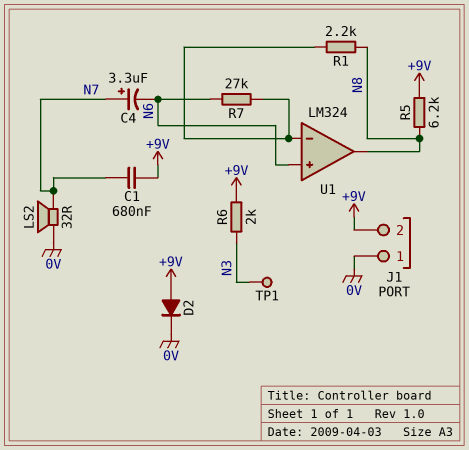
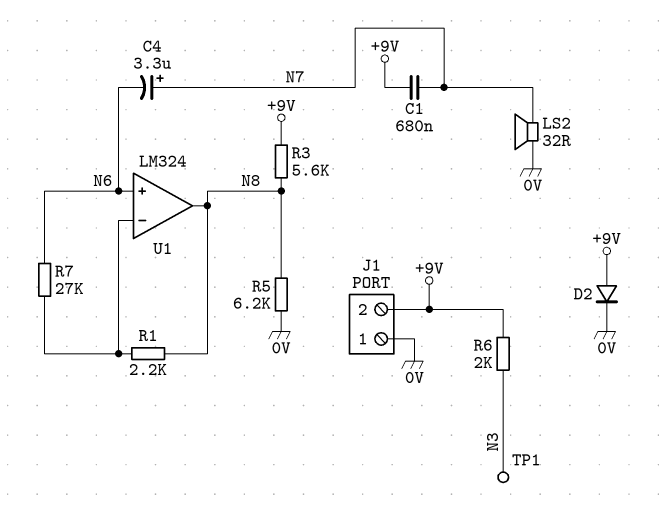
R3: none -> 5.6k (+9V, N8)
R5: 6.2k (+9V, N8) -> 6.2k (0V, N8)

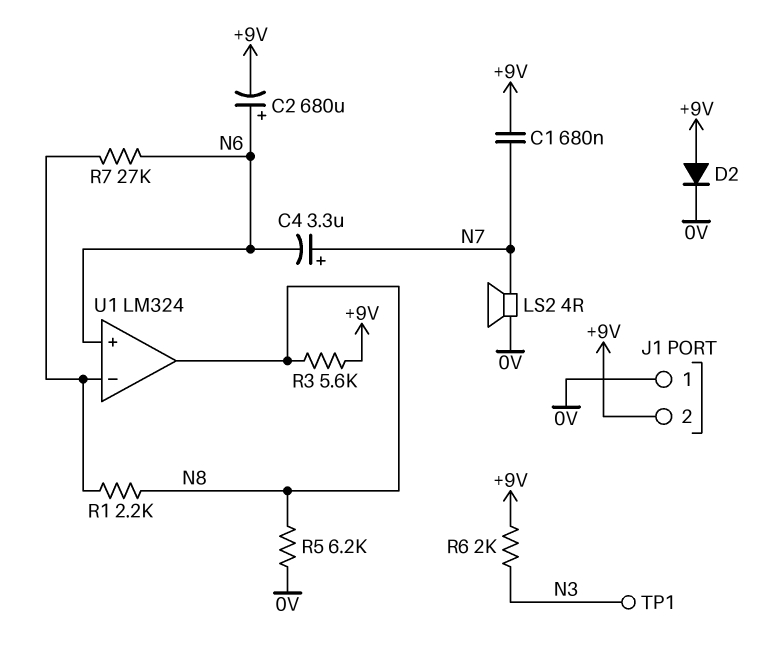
C2: none -> 680uF (plus N6, minus +9V)
LS2: speaker 32R (0V, N7) -> speaker 4R (0V, N7)

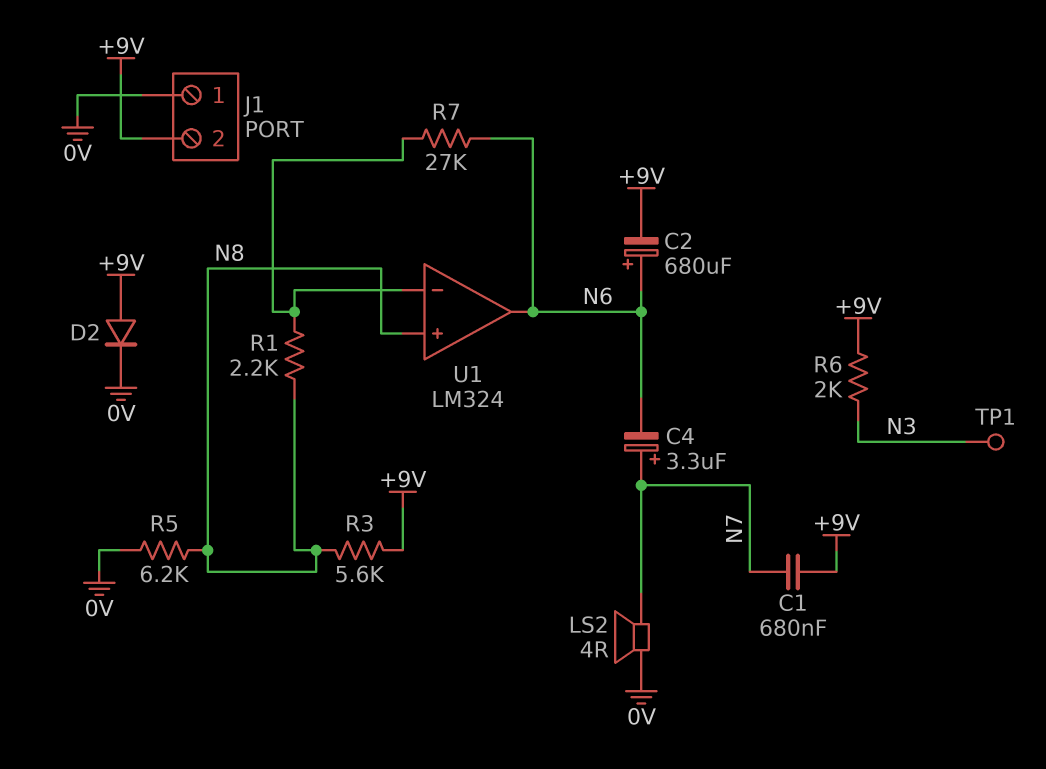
U1 pin in+: N6 -> N8
U1 pin out: N8 -> N6

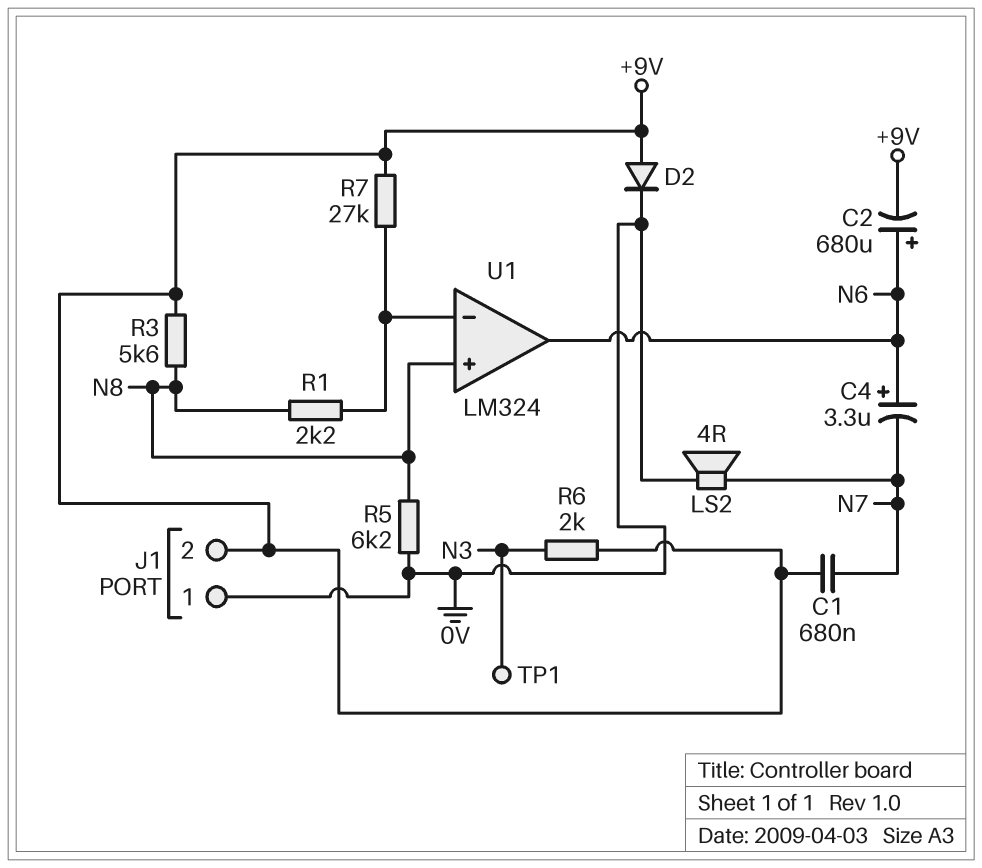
C4: 3.3uF (plus N7, minus N6) -> 3.3uF (plus N6, minus N7)
R7: 27k (N6, U1/in-) -> 27k (+9V, U1/in-)

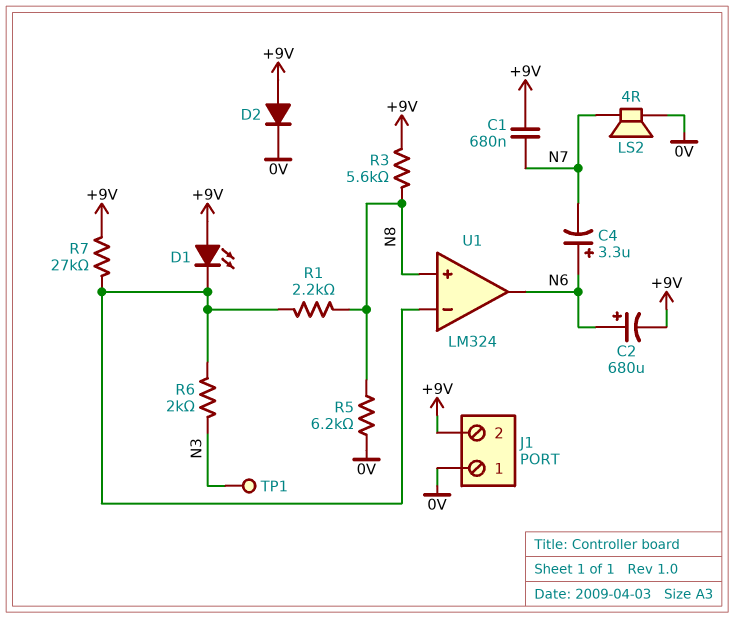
D1: none -> LED (A +9V, K U1/in-)
R6: 2k (+9V, N3) -> 2k (N3, U1/in-)

